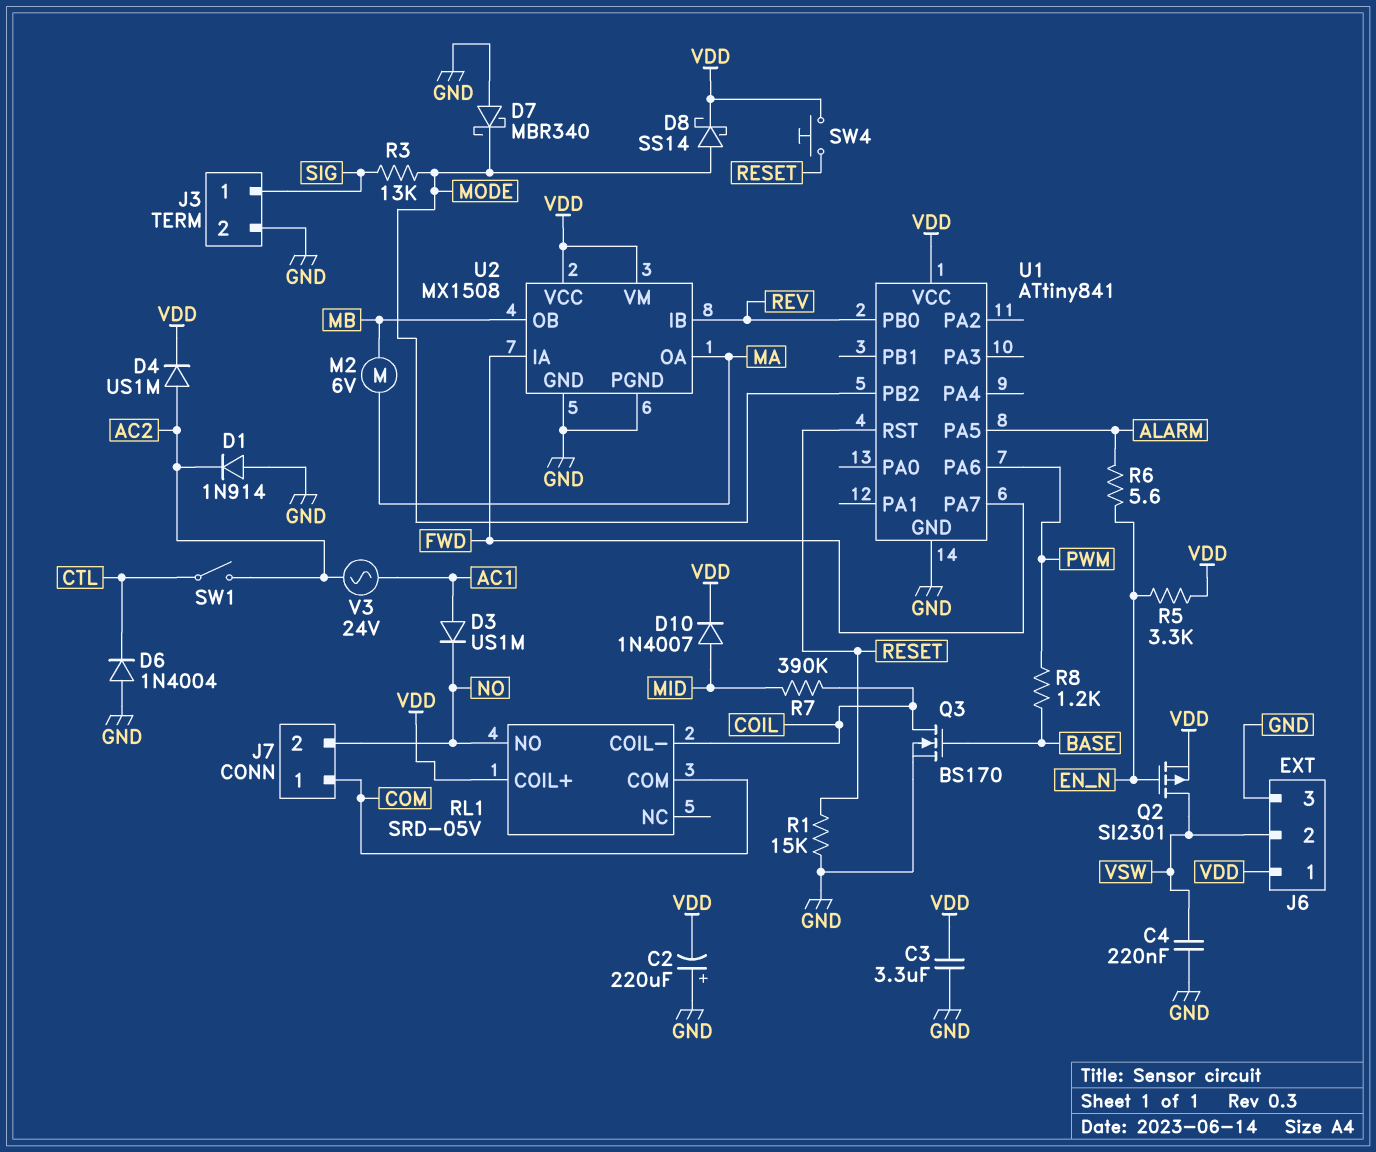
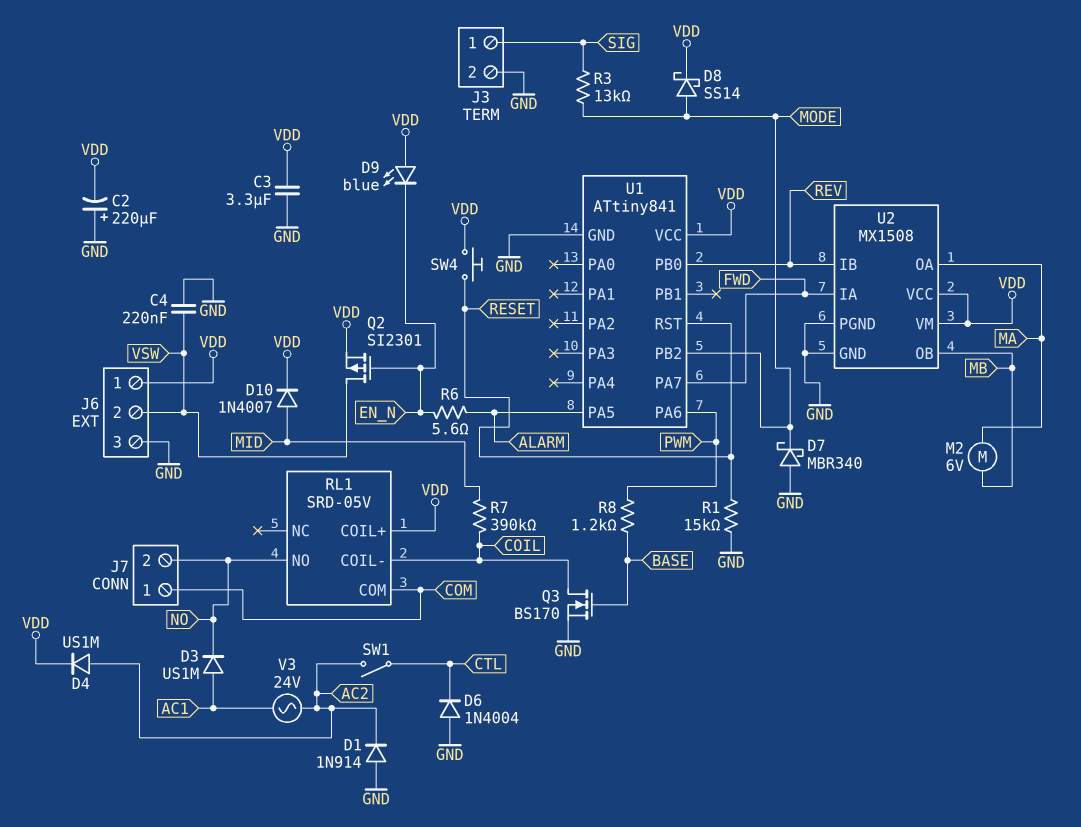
D9: none -> LED blue (A VDD, K EN_N)
R5: 3.3k (EN_N, VDD) -> none

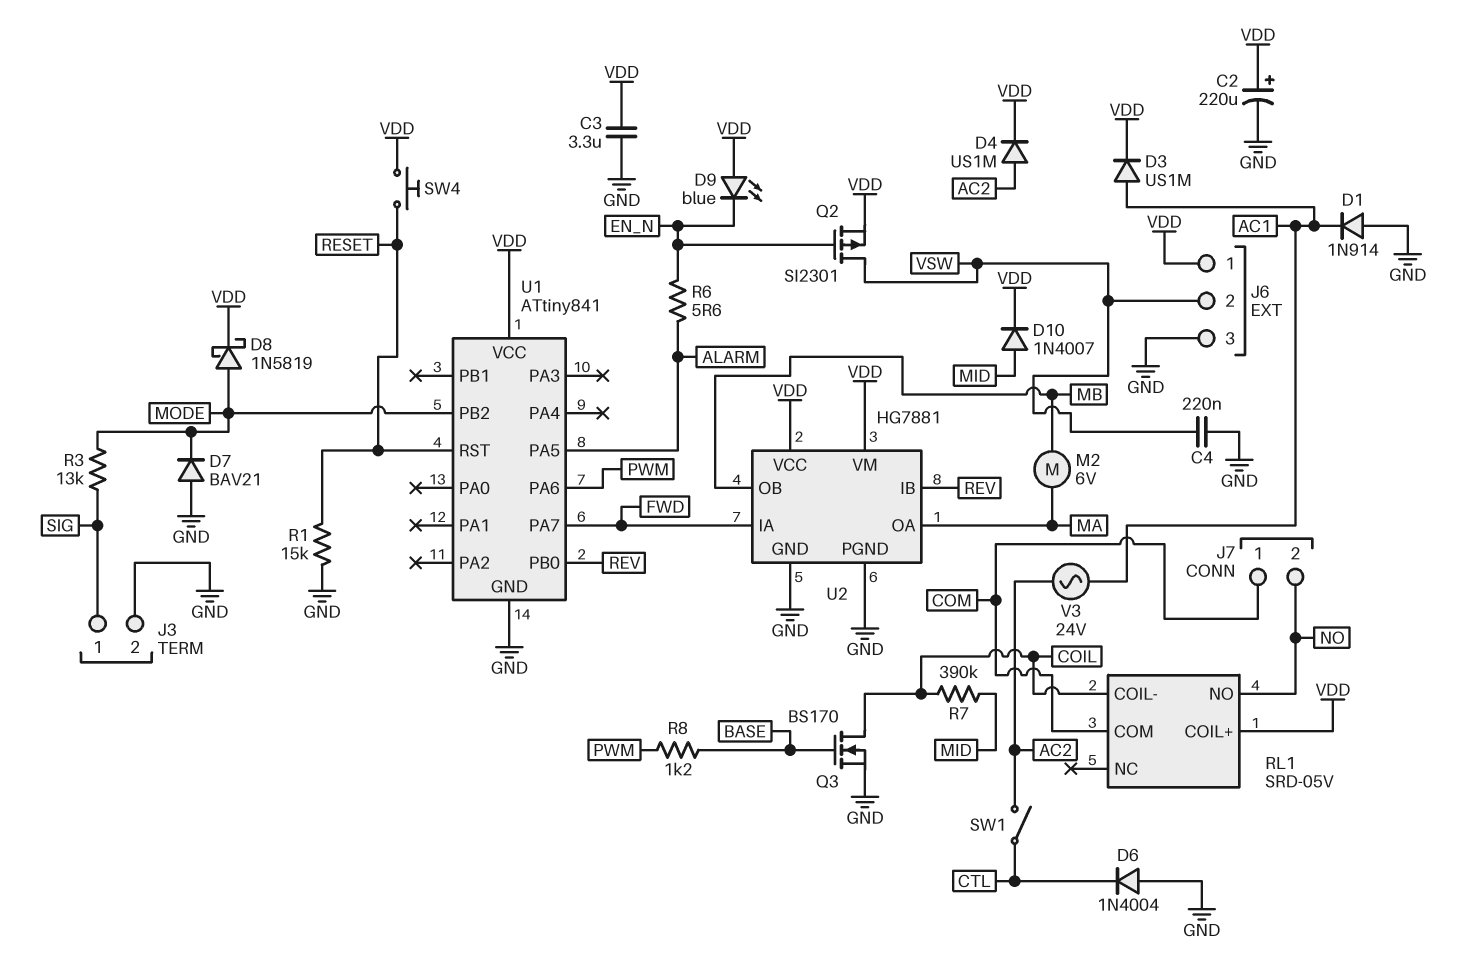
C2: 220uF (plus GND, minus VDD) -> 220uF (plus VDD, minus GND)
D1: diode 1N914 (A GND, K AC2) -> diode 1N914 (A GND, K AC1)
D3: diode US1M (A AC1, K NO) -> diode US1M (A AC1, K VDD)
D7: schottky MBR340 (A GND, K MODE) -> diode BAV21 (A GND, K MODE)
D8: schottky SS14 (A MODE, K VDD) -> schottky 1N5819 (A MODE, K VDD)
U2: MX1508 -> HG7881

